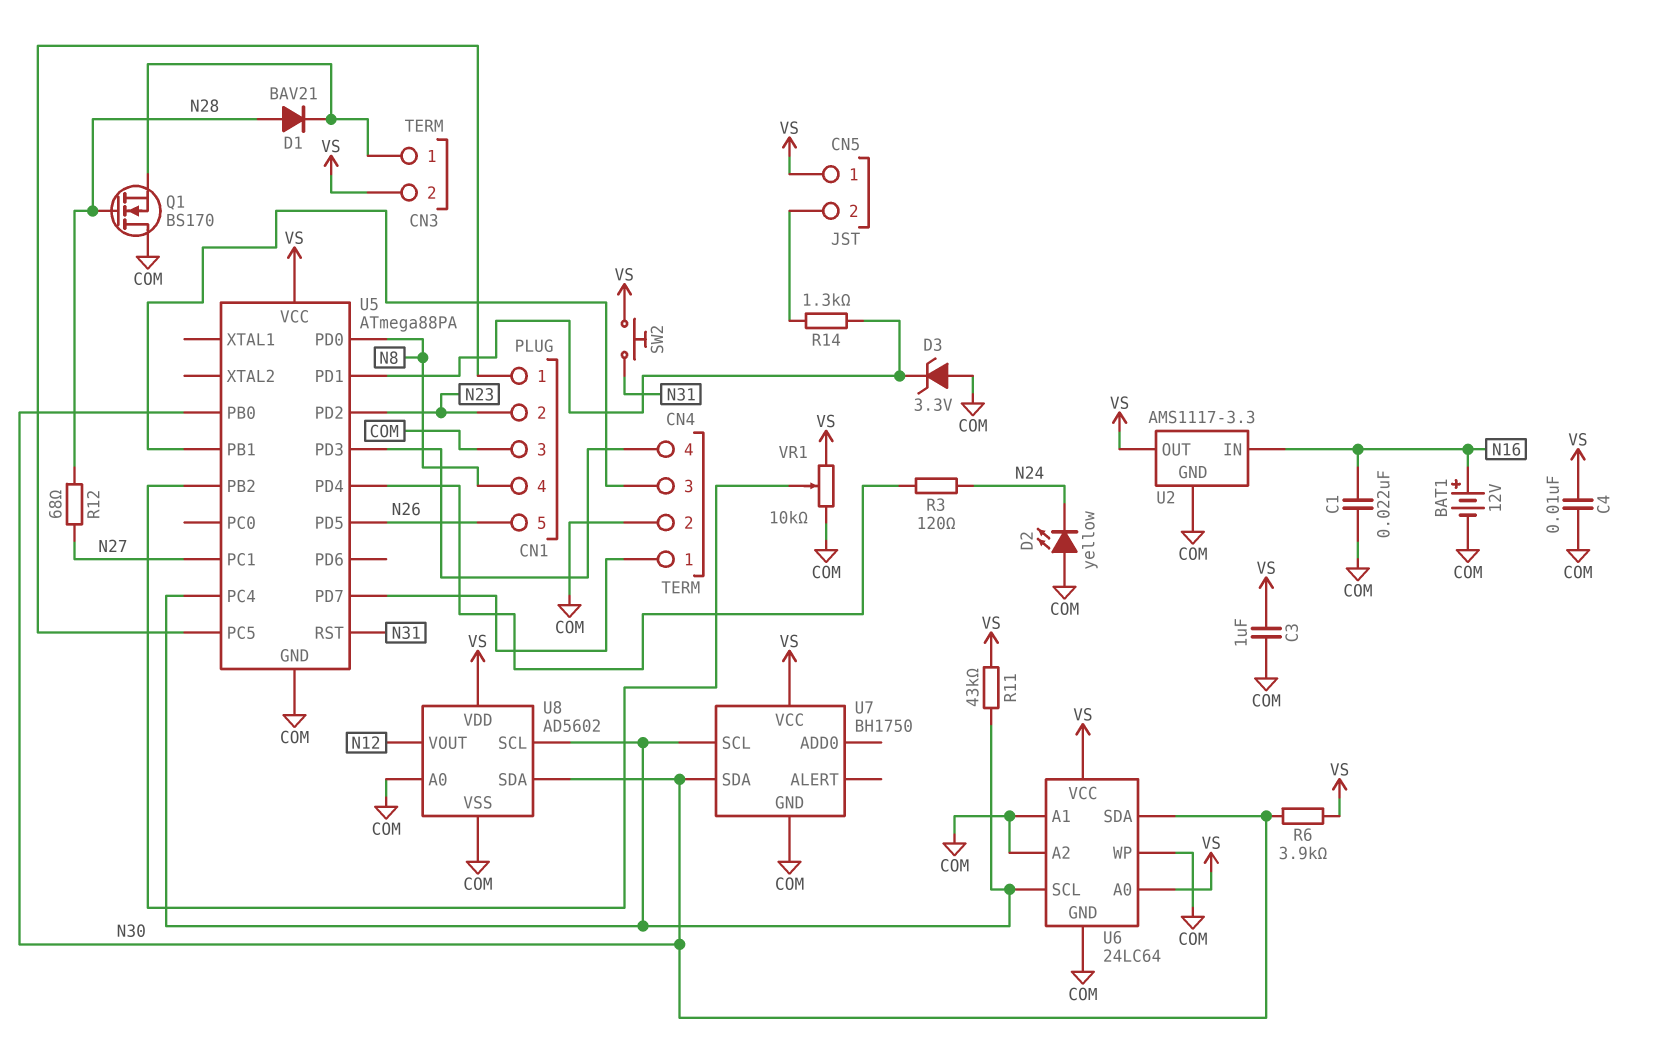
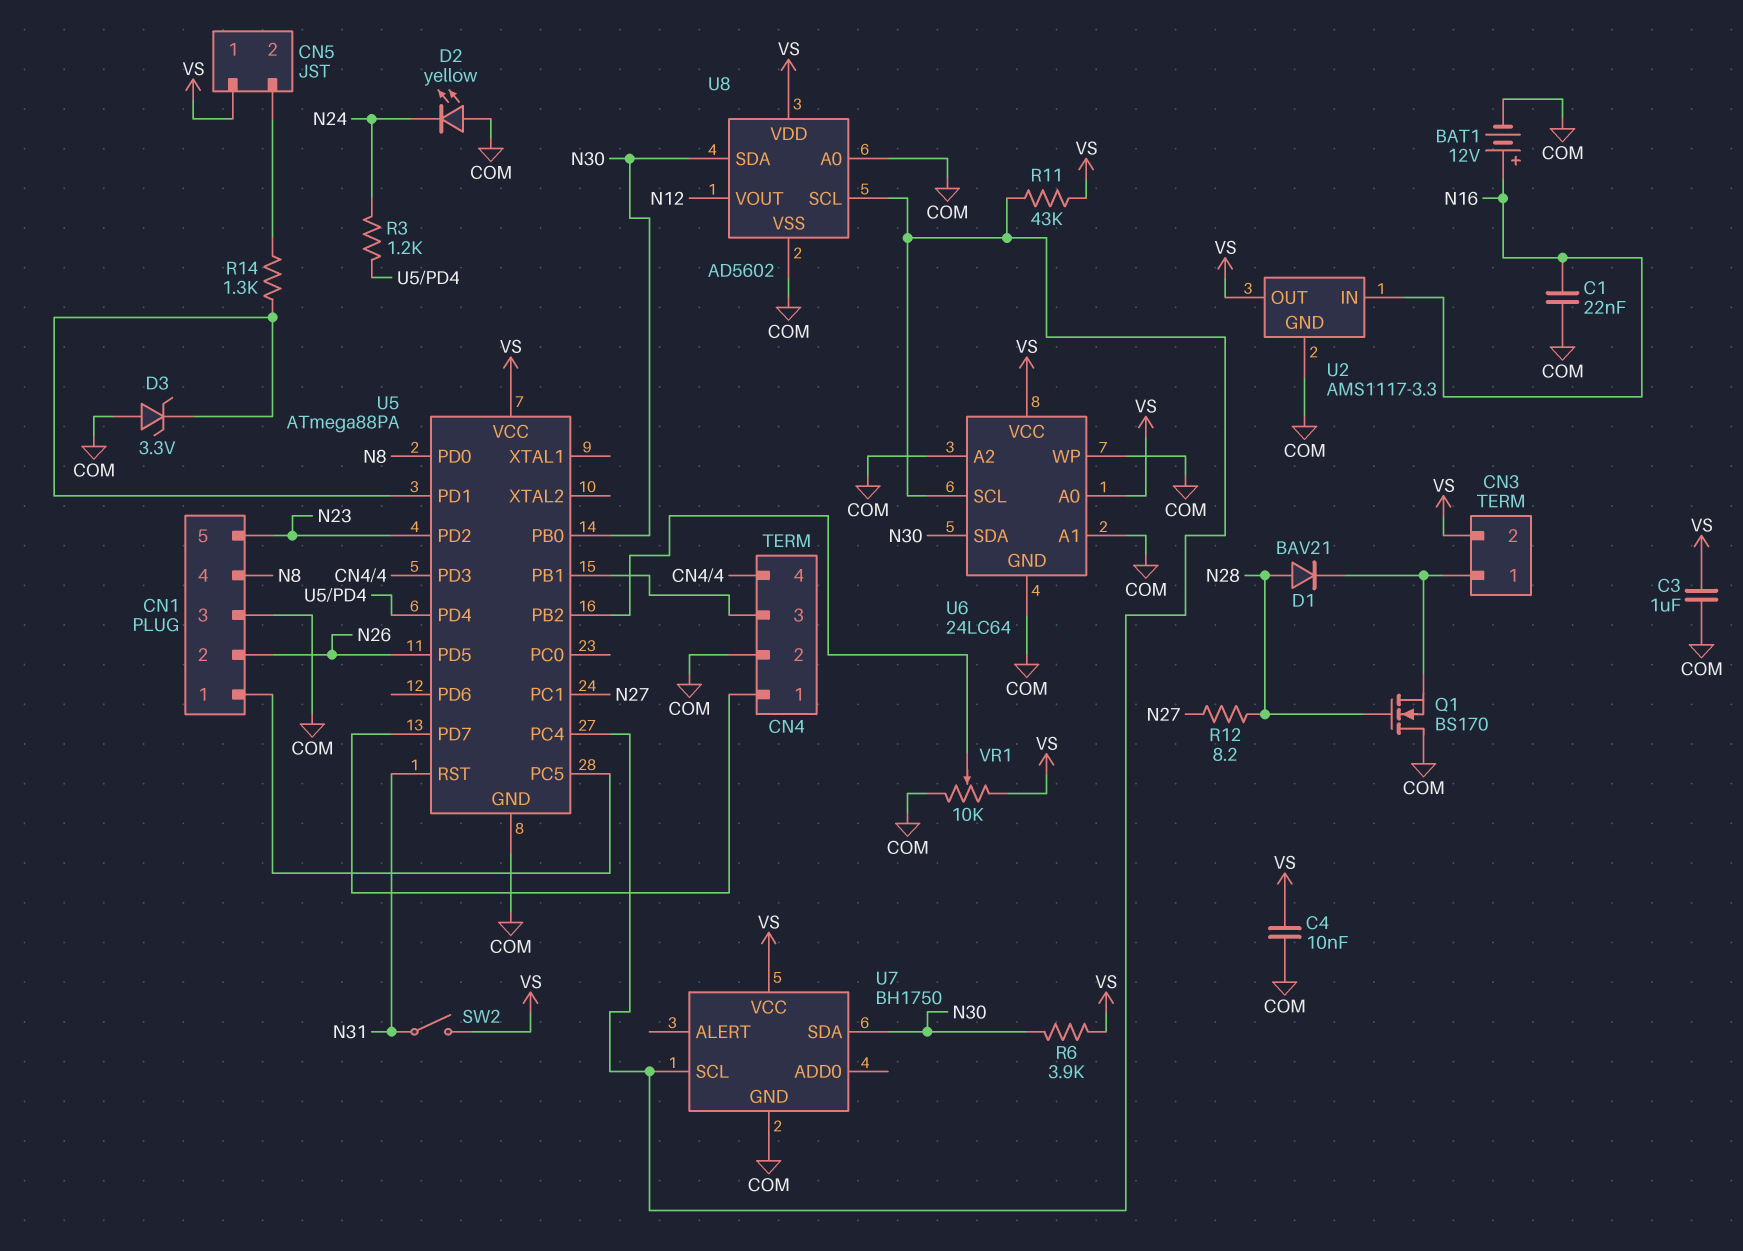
CN1 pin 2: N23 -> N26
CN1 pin 5: N26 -> N23
R3: 120 (N24, U5/PD4) -> 1.2k (N24, U5/PD4)
R12: 68 (N27, N28) -> 8.2 (N27, N28)
SW2: button (N31, VS) -> switch (N31, VS)

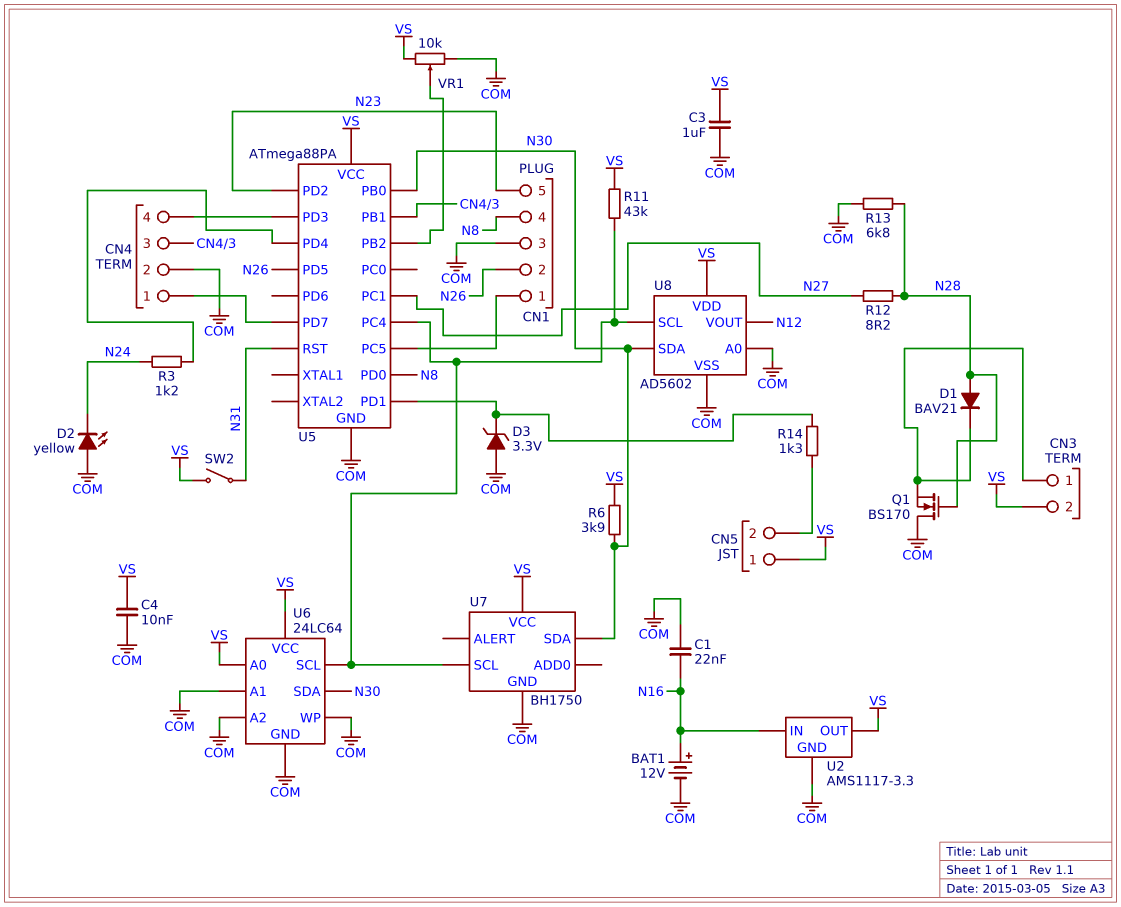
R13: none -> 6.8k (COM, N28)

